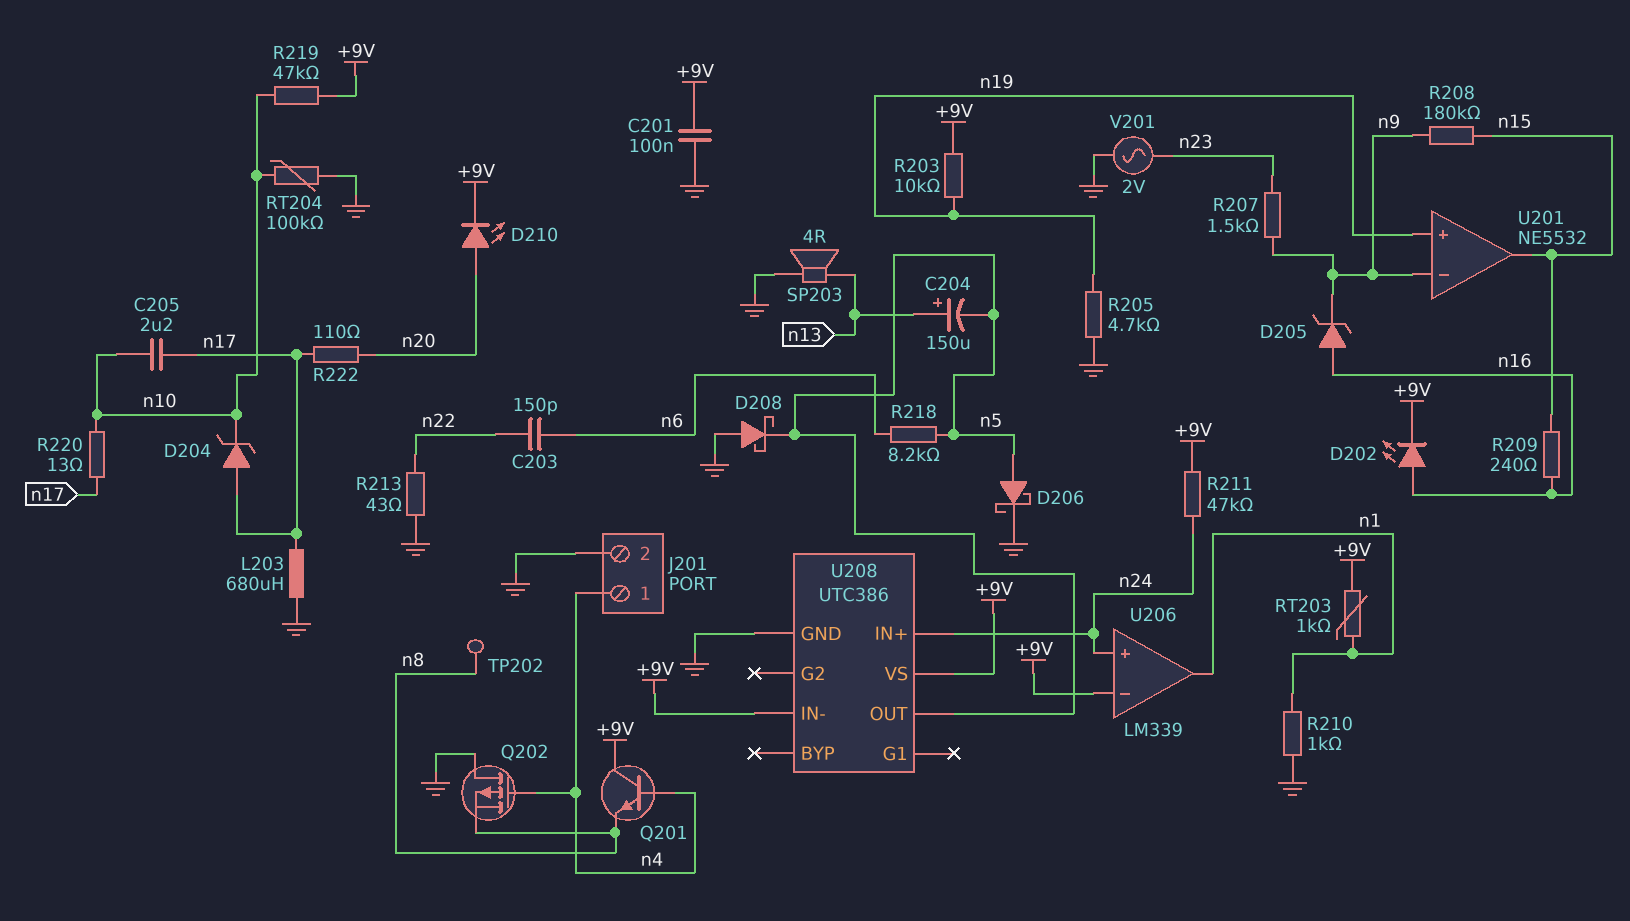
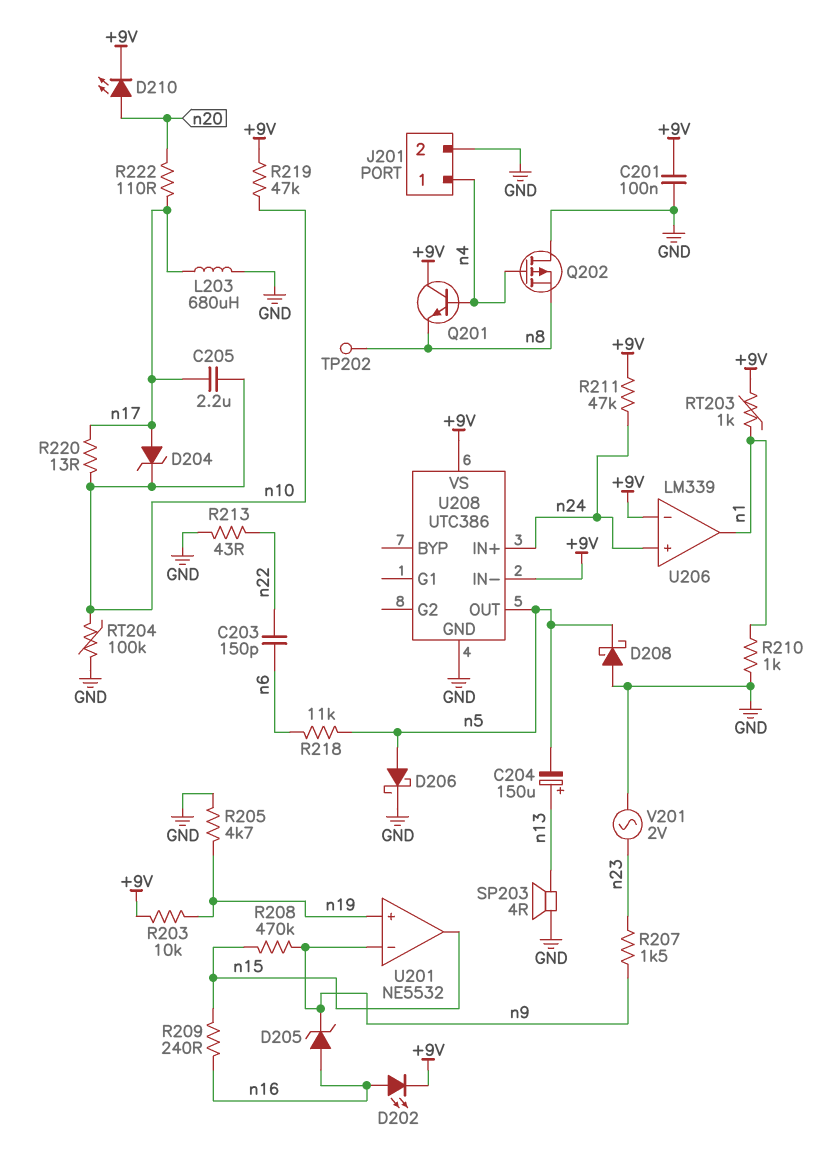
R208: 180k (n9, n15) -> 470k (n9, n15)
R218: 8.2k (n5, n6) -> 11k (n5, n6)

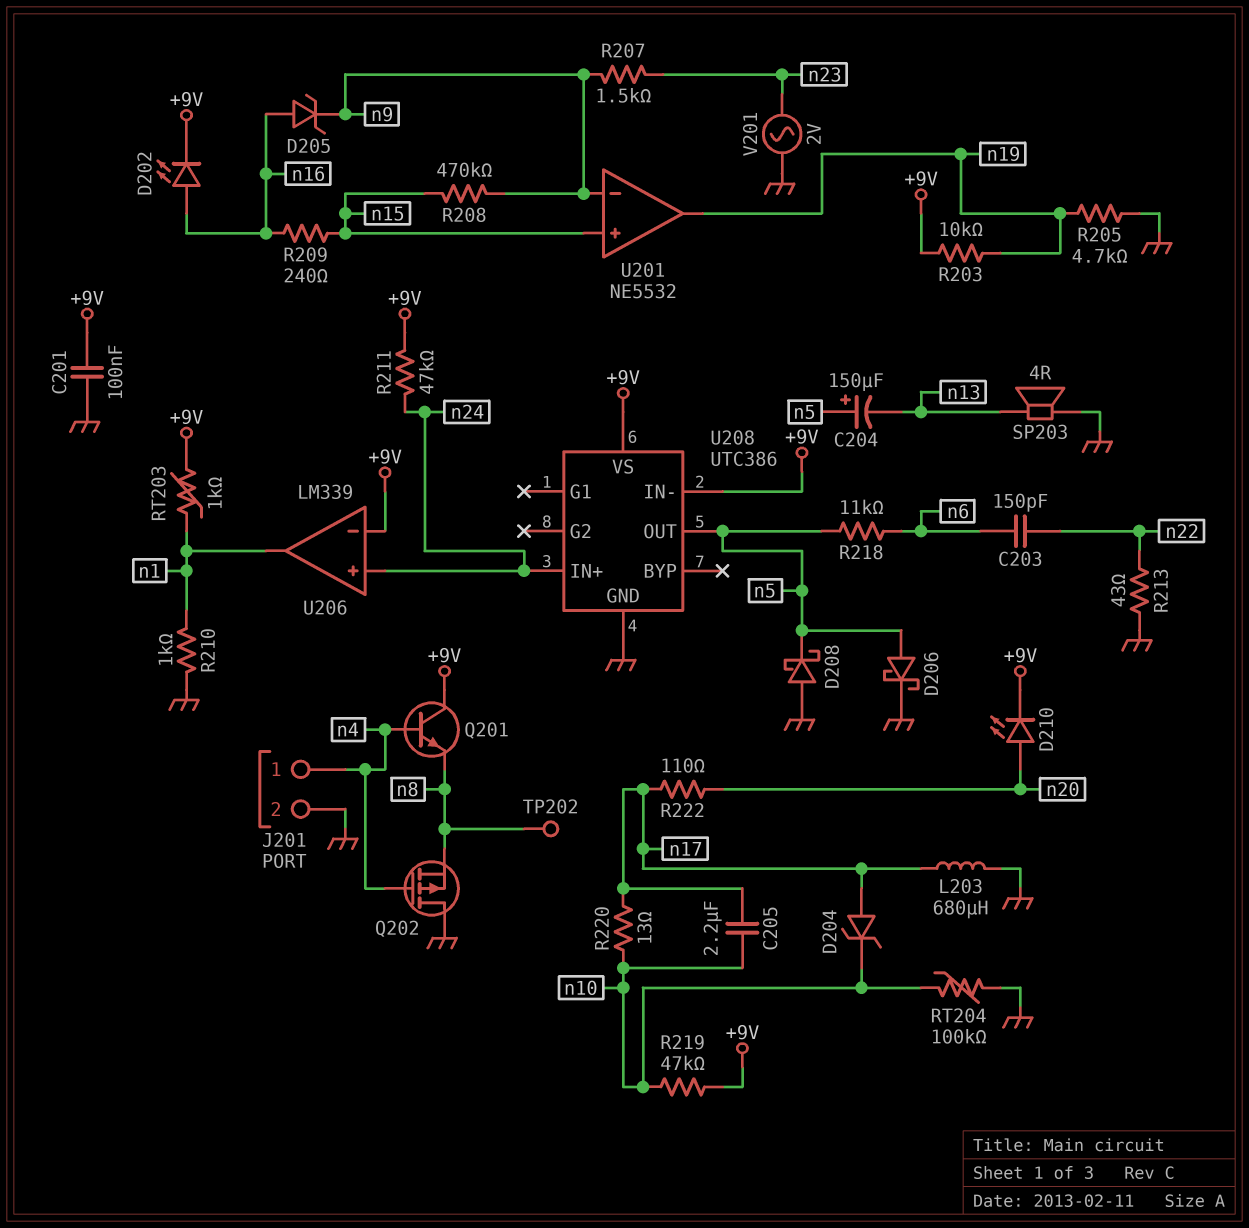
C204: 150uF (plus n13, minus n5) -> 150uF (plus n5, minus n13)
U201 pin in+: n19 -> n15
U201 pin out: n15 -> n19

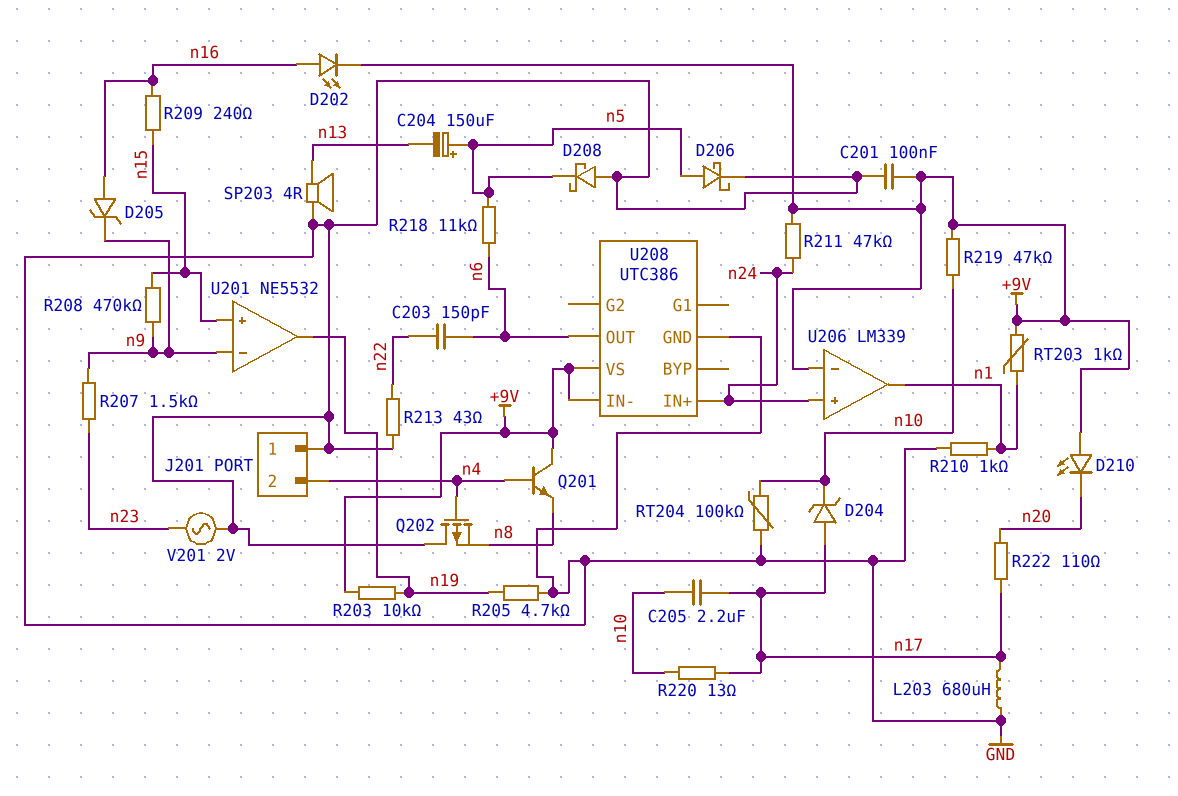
D210: LED (A n20, K +9V) -> LED (A +9V, K n20)
J201 pin 1: n4 -> GND
J201 pin 2: GND -> n4
TP202: test point (n8) -> none
U208 pin OUT: n5 -> n6

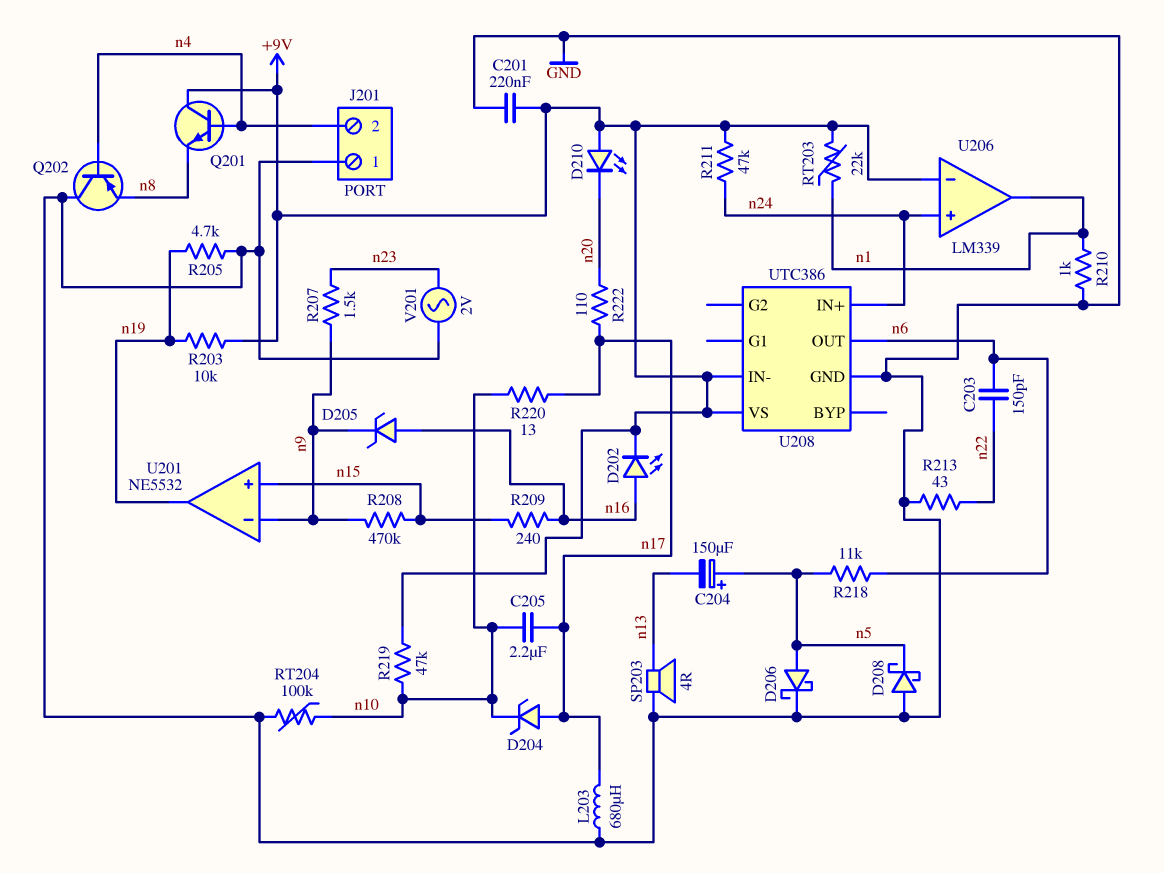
C201: 100nF (+9V, GND) -> 220nF (+9V, GND)
Q202: PMOS (G n4, D GND, S n8) -> PNP (B n4, C GND, E n8)
RT203: 1k (+9V, n1) -> 22k (+9V, n1)

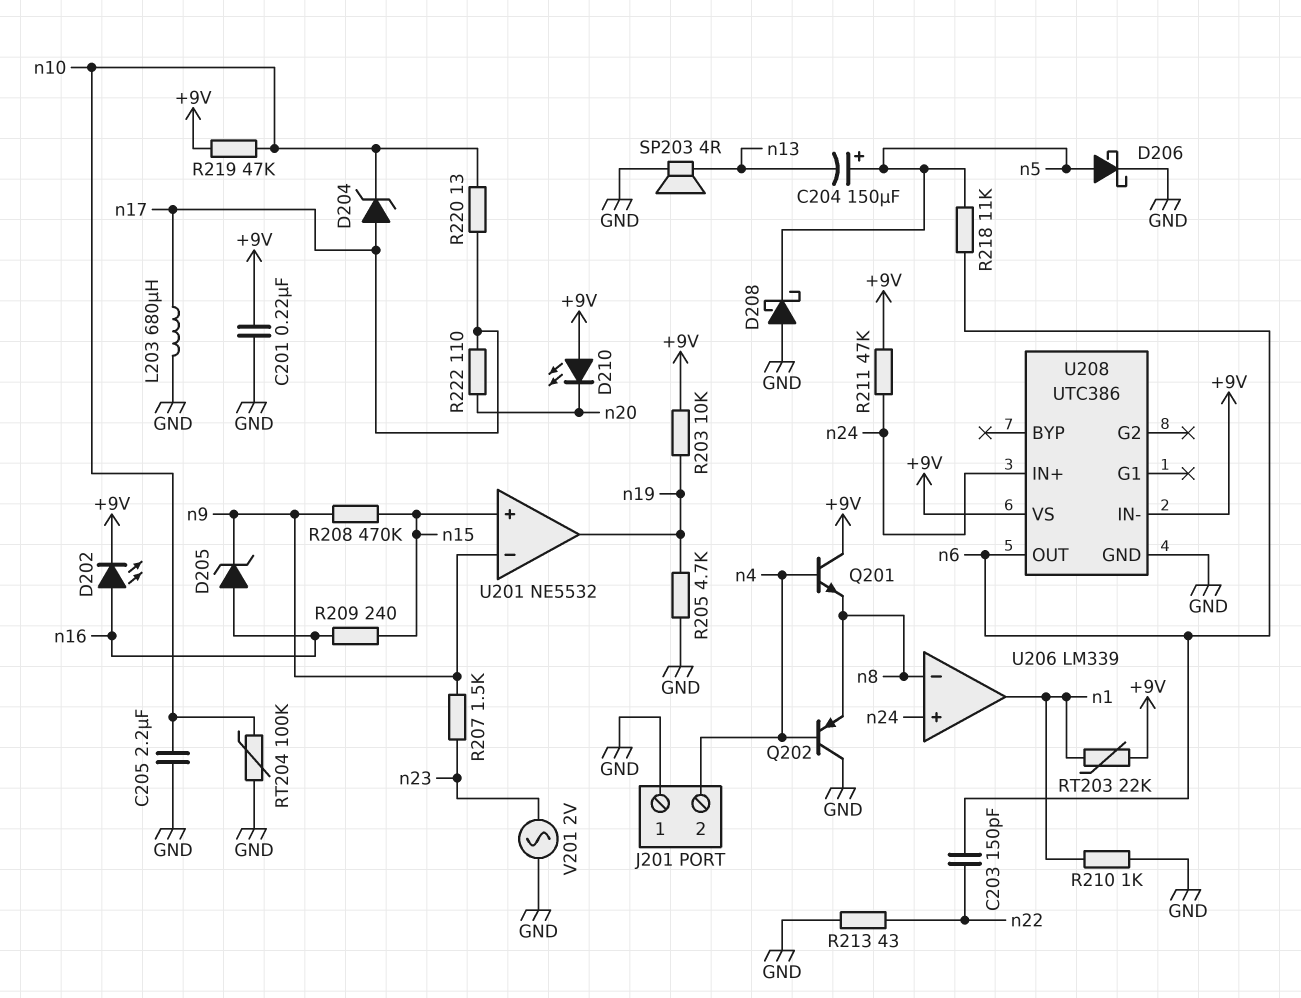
C205: 2.2uF (n10, n17) -> 2.2uF (GND, n10)
U206 pin in-: +9V -> n8

